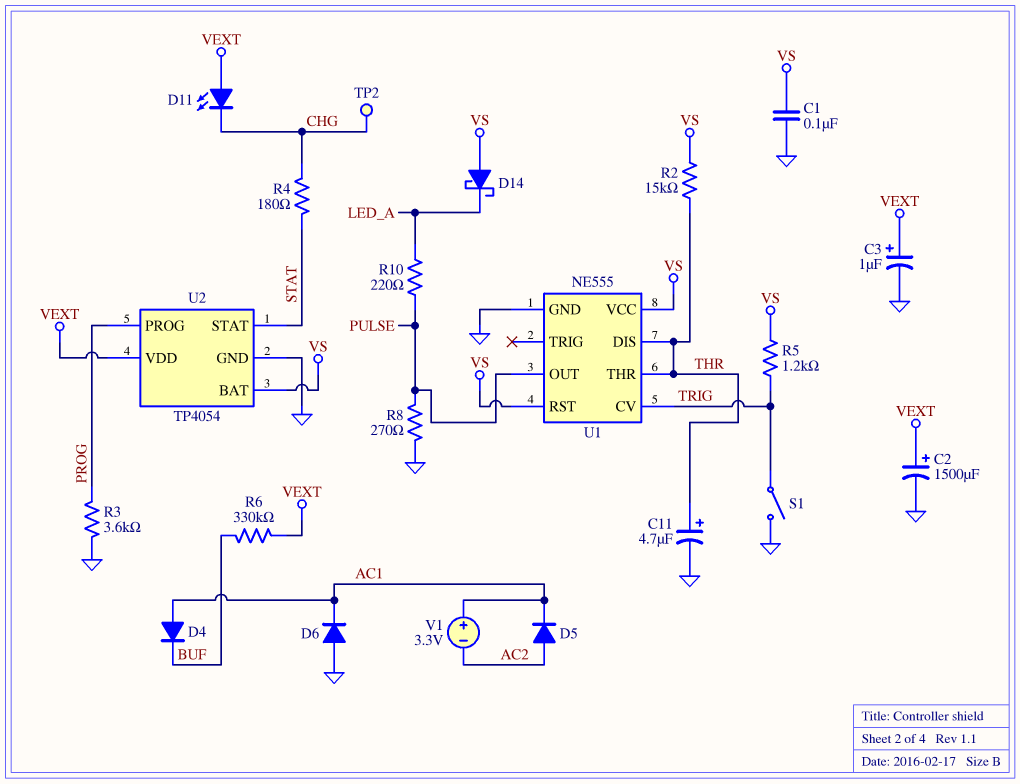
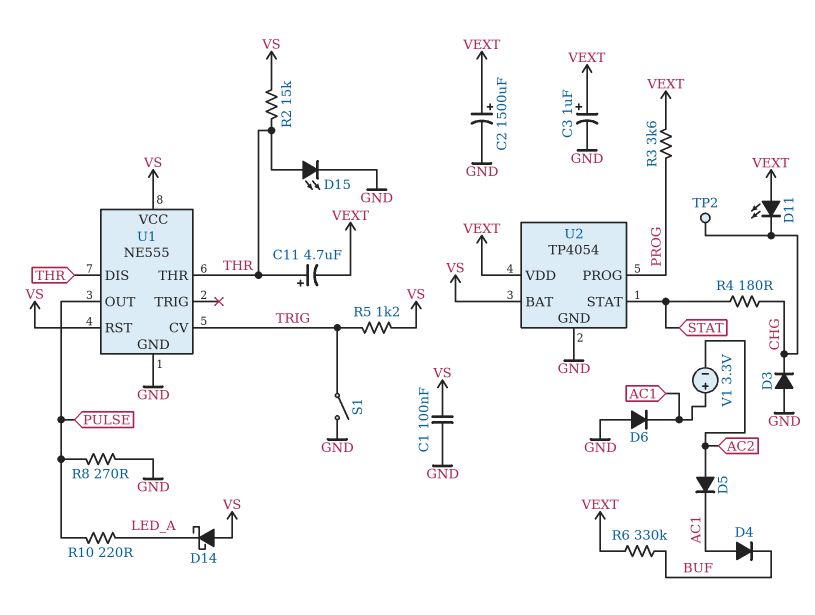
C11: 4.7uF (plus THR, minus GND) -> 4.7uF (plus THR, minus VEXT)
D3: none -> diode (A GND, K CHG)
D15: none -> LED (A THR, K GND)
R3: 3.6k (GND, PROG) -> 3.6k (PROG, VEXT)

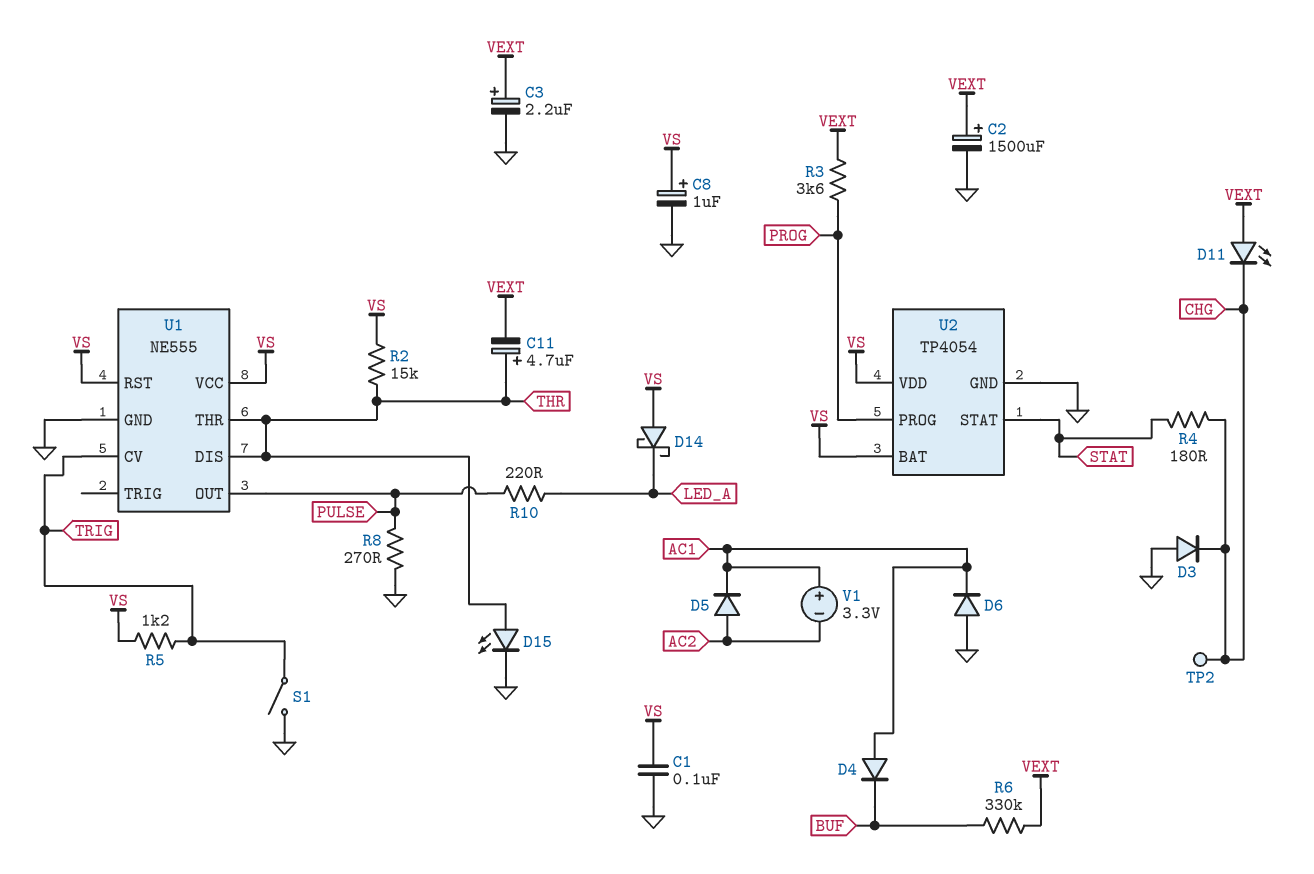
C3: 1uF (plus VEXT, minus GND) -> 2.2uF (plus VEXT, minus GND)
C8: none -> 1uF (plus VS, minus GND)
U2 pin VDD: VEXT -> VS

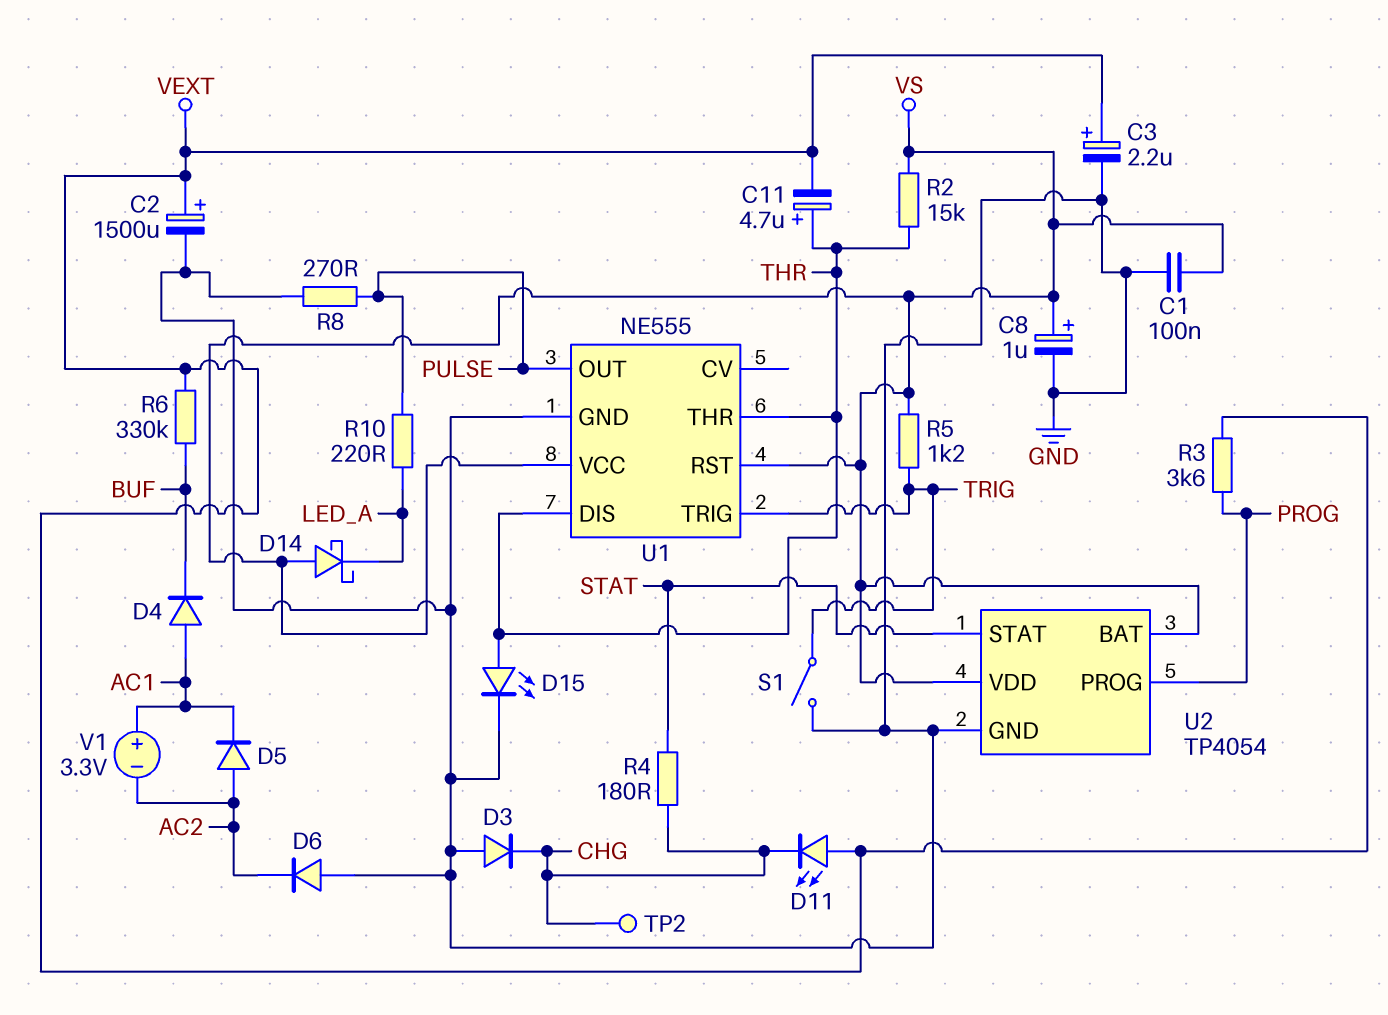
D6: diode (A GND, K AC1) -> diode (A GND, K AC2)
U1 pin CV: TRIG -> none
U1 pin TRIG: none -> TRIG

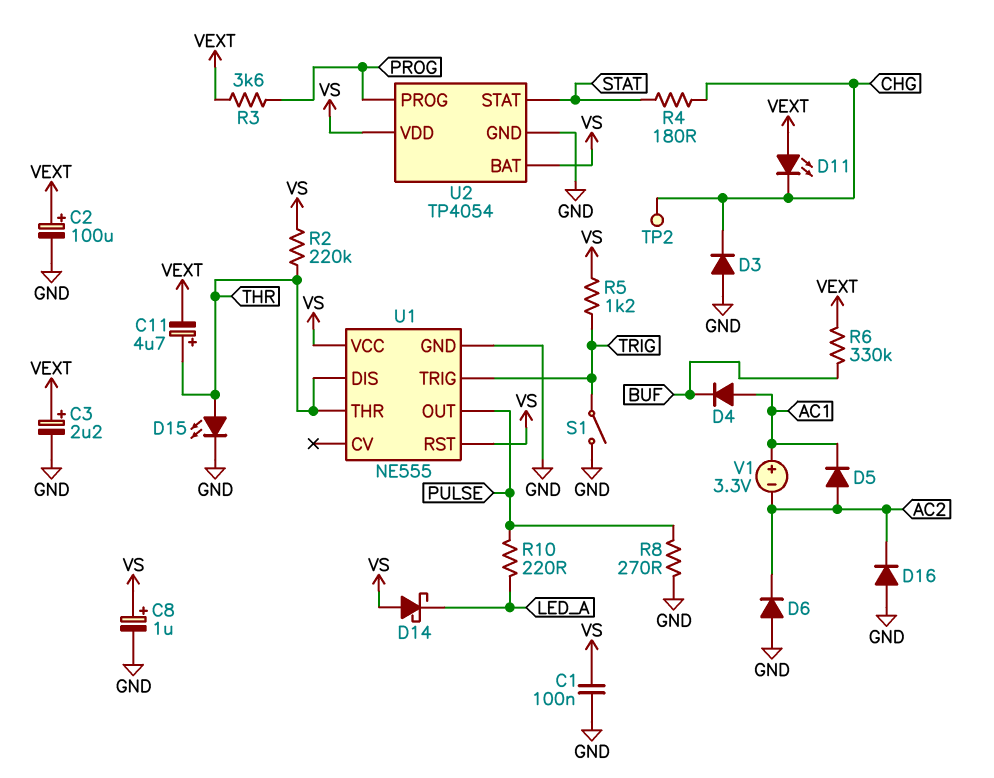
C2: 1500uF (plus VEXT, minus GND) -> 100uF (plus VEXT, minus GND)
D16: none -> diode (A GND, K AC2)
R2: 15k (THR, VS) -> 220k (THR, VS)

